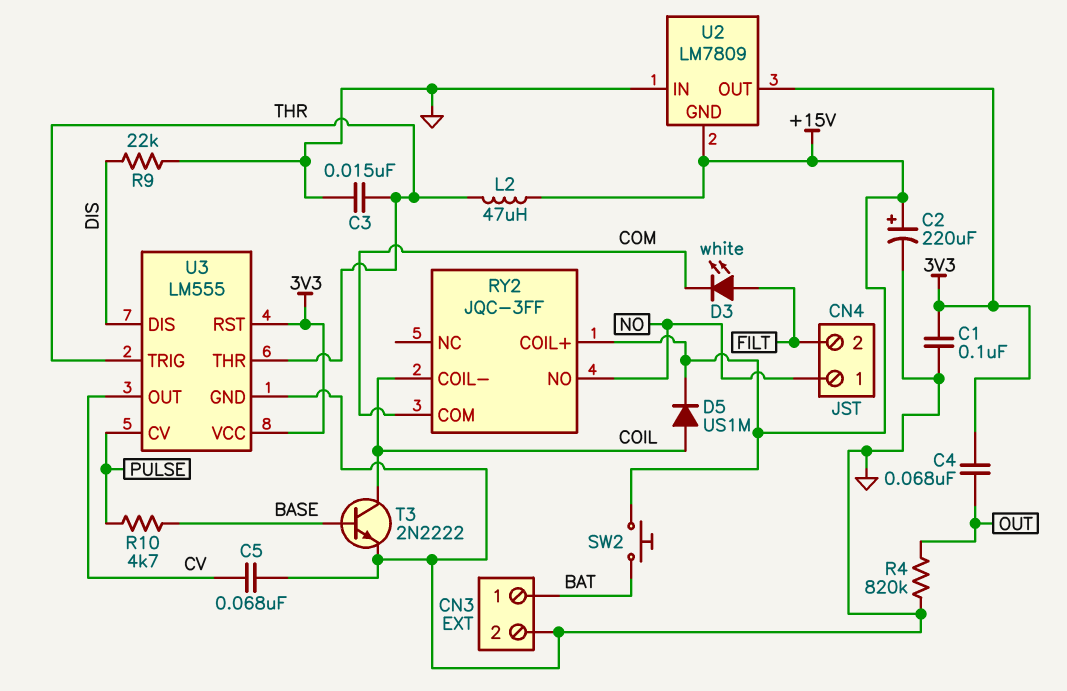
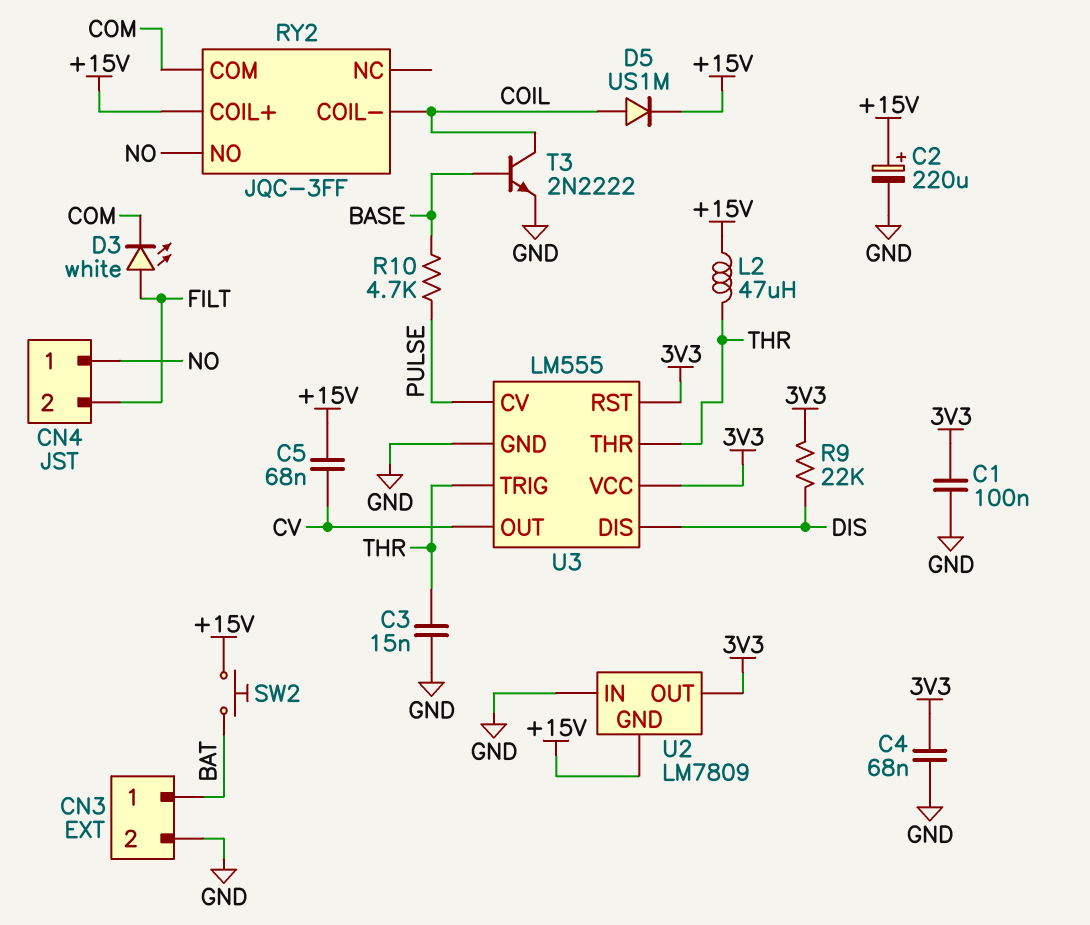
C4: 68nF (3V3, OUT) -> 68nF (3V3, GND)
C5: 68nF (CV, GND) -> 68nF (+15V, CV)
R4: 820k (GND, OUT) -> none
R9: 22k (DIS, GND) -> 22k (3V3, DIS)

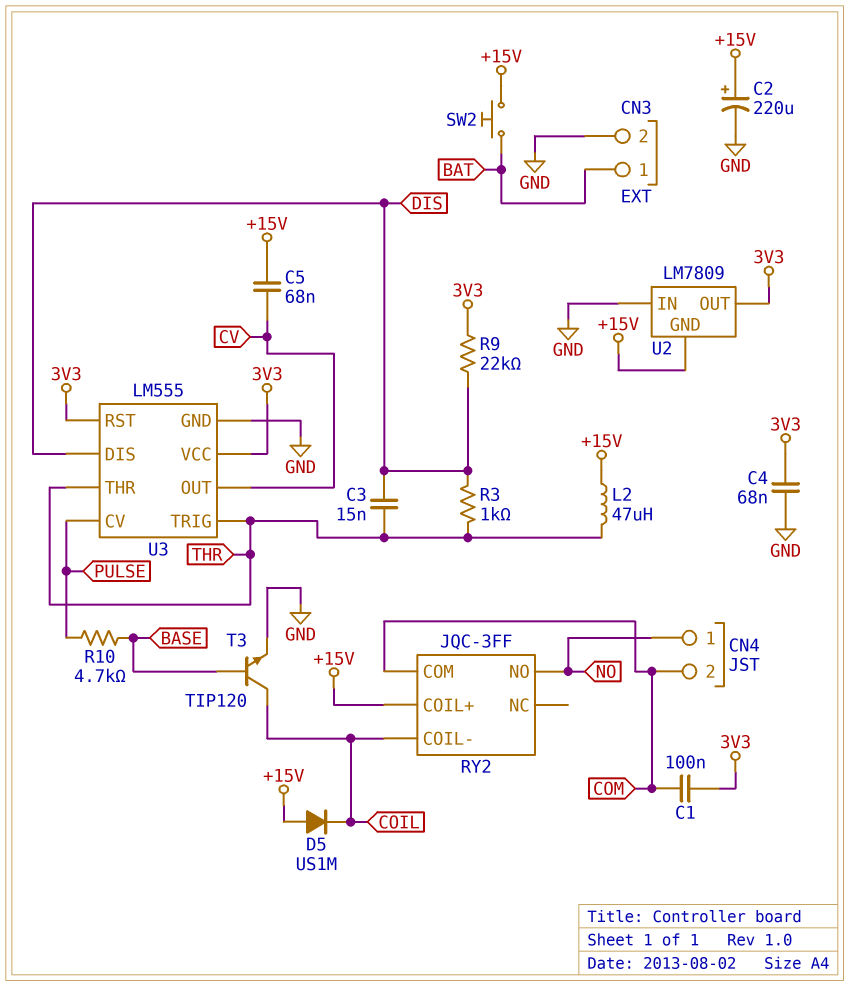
C1: 100nF (3V3, GND) -> 100nF (3V3, COM)
C3: 15nF (GND, THR) -> 15nF (DIS, THR)
CN4 pin 2: FILT -> COM
D3: LED white (A FILT, K COM) -> none
D5: diode US1M (A COIL, K +15V) -> diode US1M (A +15V, K COIL)
R3: none -> 1k (DIS, THR)
T3: NPN 2N2222 (B BASE, C COIL, E GND) -> NPN TIP120 (B BASE, C COIL, E GND)

